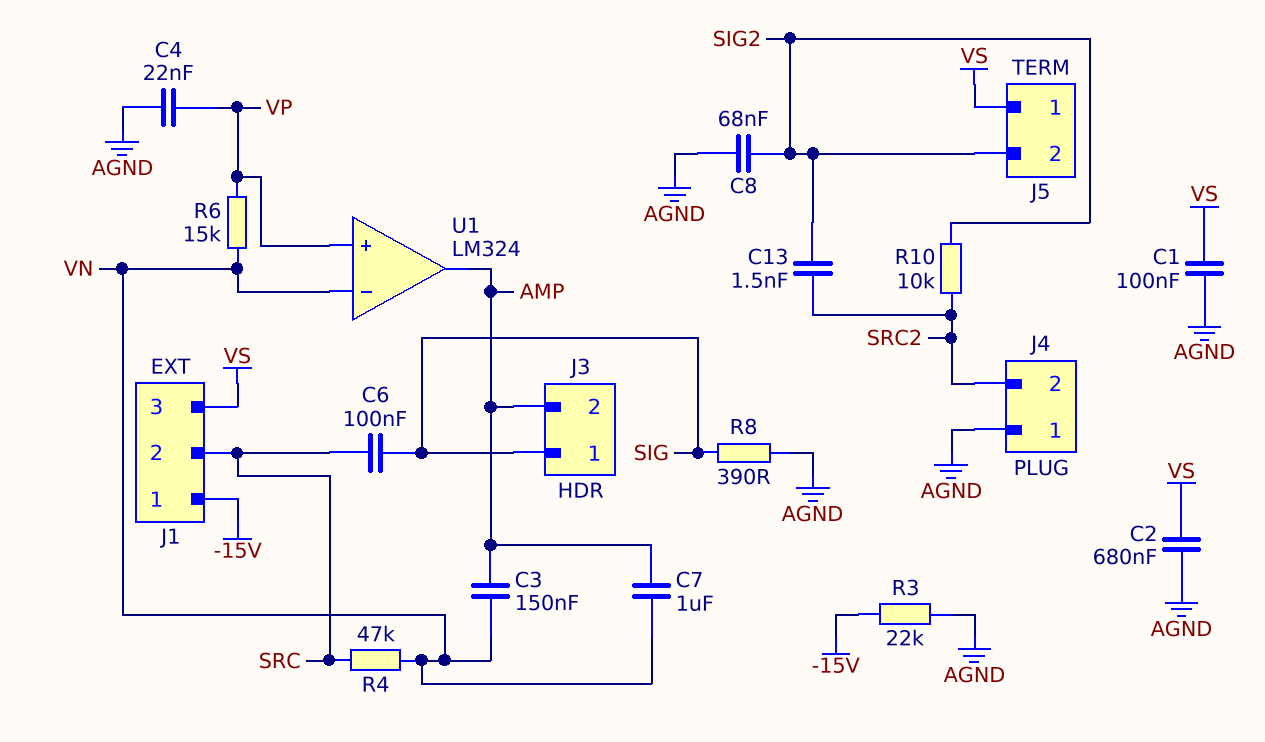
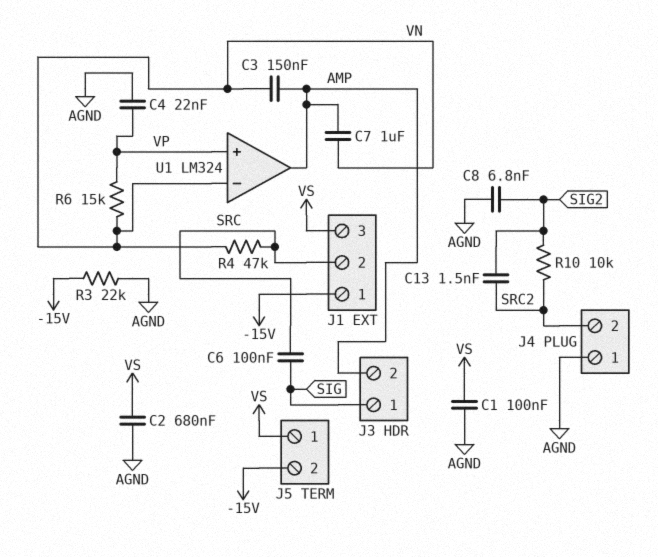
C8: 68nF (AGND, SIG2) -> 6.8nF (AGND, SIG2)
J5 pin 2: SIG2 -> -15V
R8: 390 (AGND, SIG) -> none

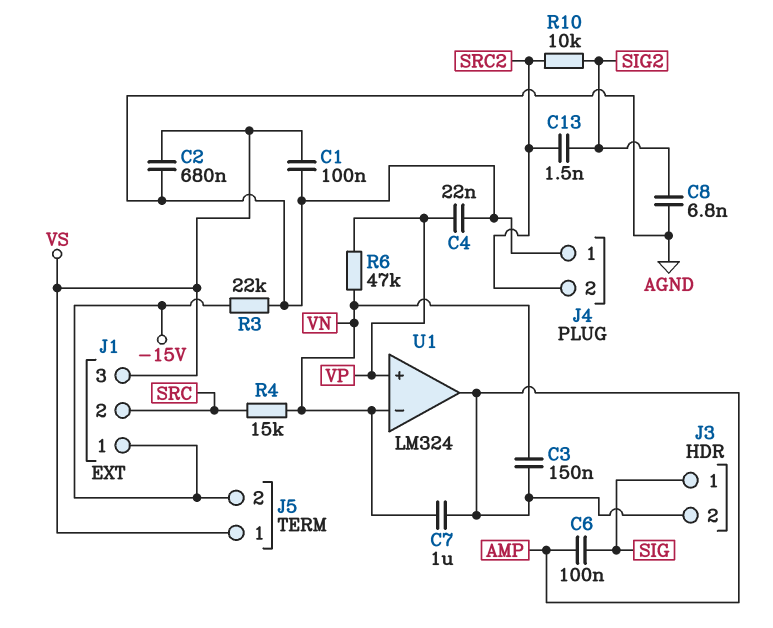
C6: 100nF (SIG, SRC) -> 100nF (AMP, SIG)
R4: 47k (SRC, VN) -> 15k (SRC, VN)
R6: 15k (VN, VP) -> 47k (VN, VP)

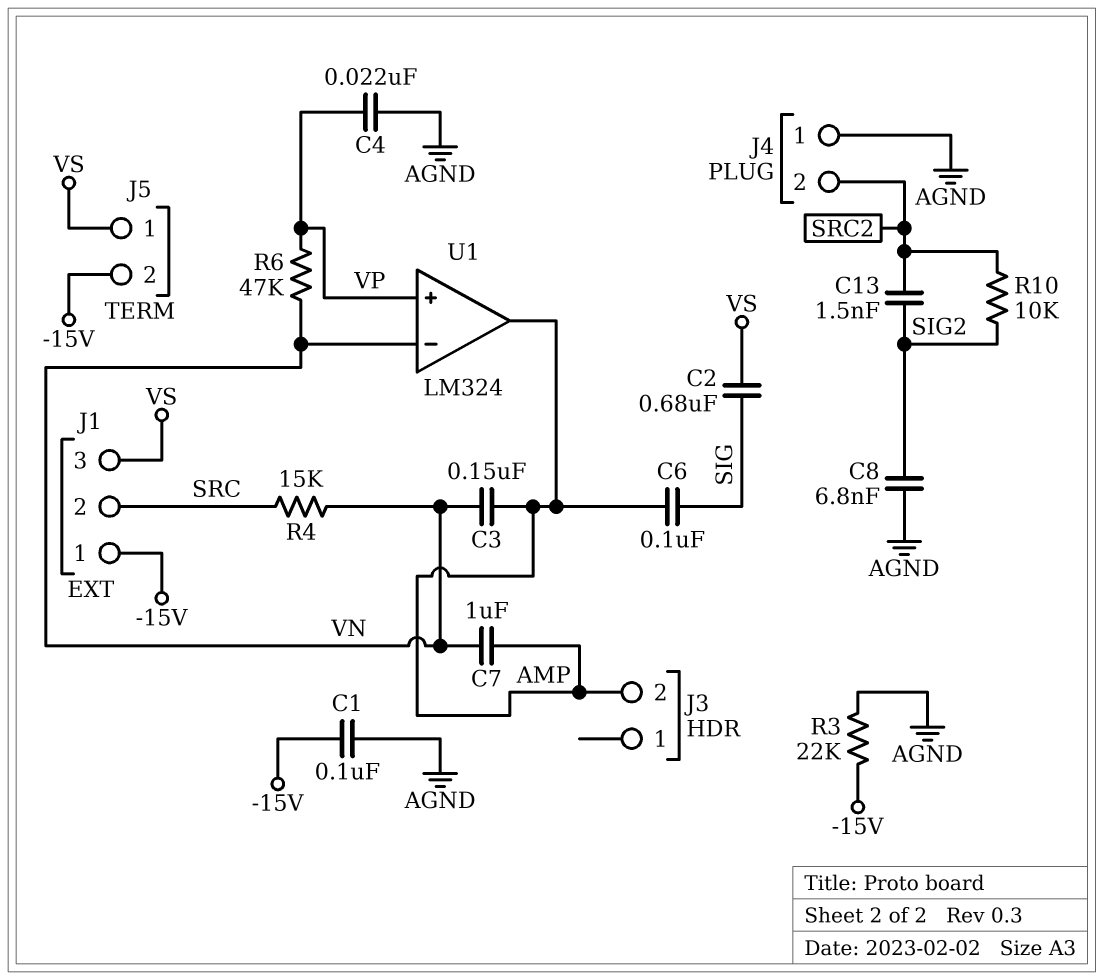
C1: 100nF (AGND, VS) -> 100nF (-15V, AGND)
C2: 680nF (AGND, VS) -> 680nF (SIG, VS)
J3 pin 1: SIG -> none

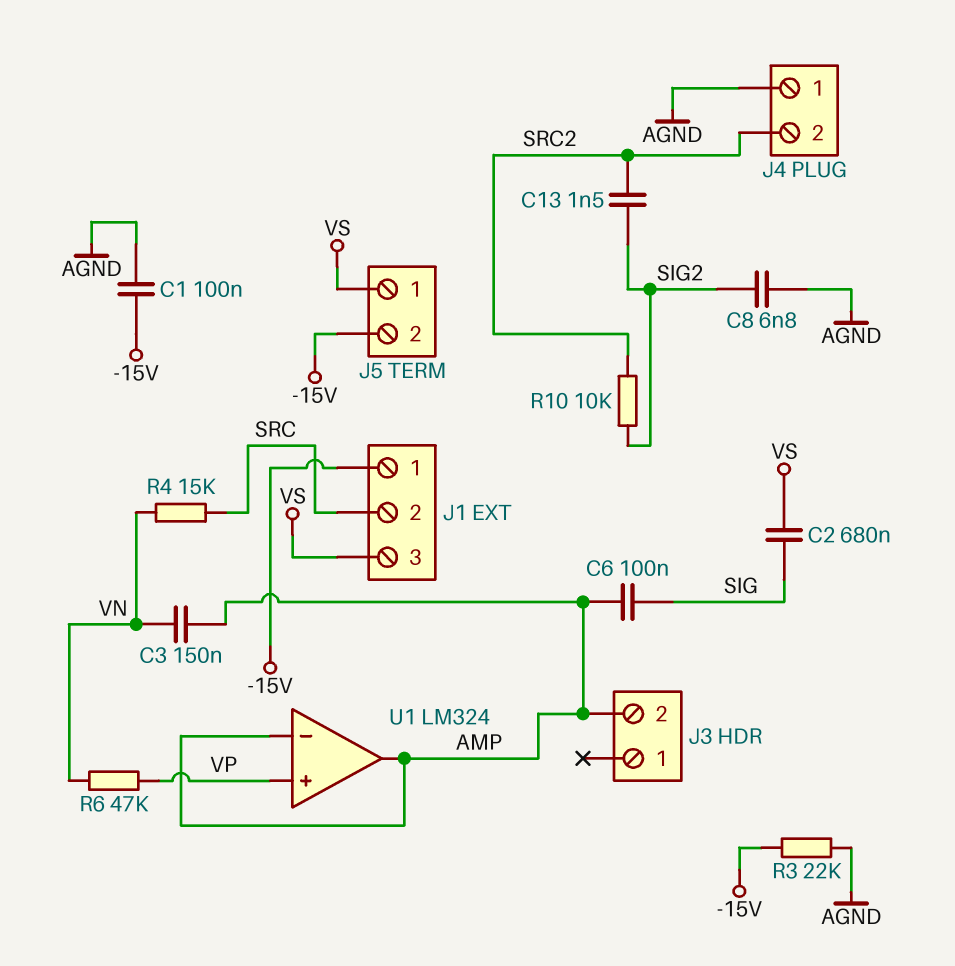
C4: 22nF (AGND, VP) -> none
C7: 1uF (AMP, VN) -> none
U1 pin in-: VN -> AMP

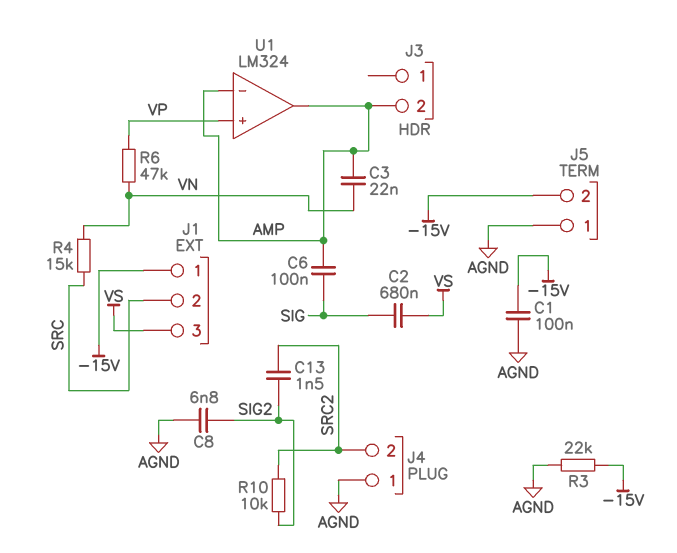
C3: 150nF (AMP, VN) -> 22nF (AMP, VN)
J5 pin 1: VS -> AGND

